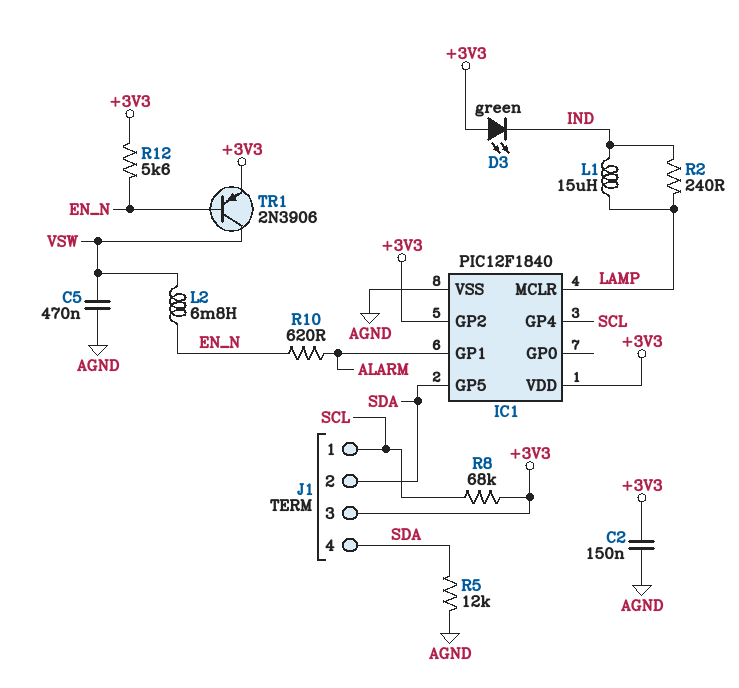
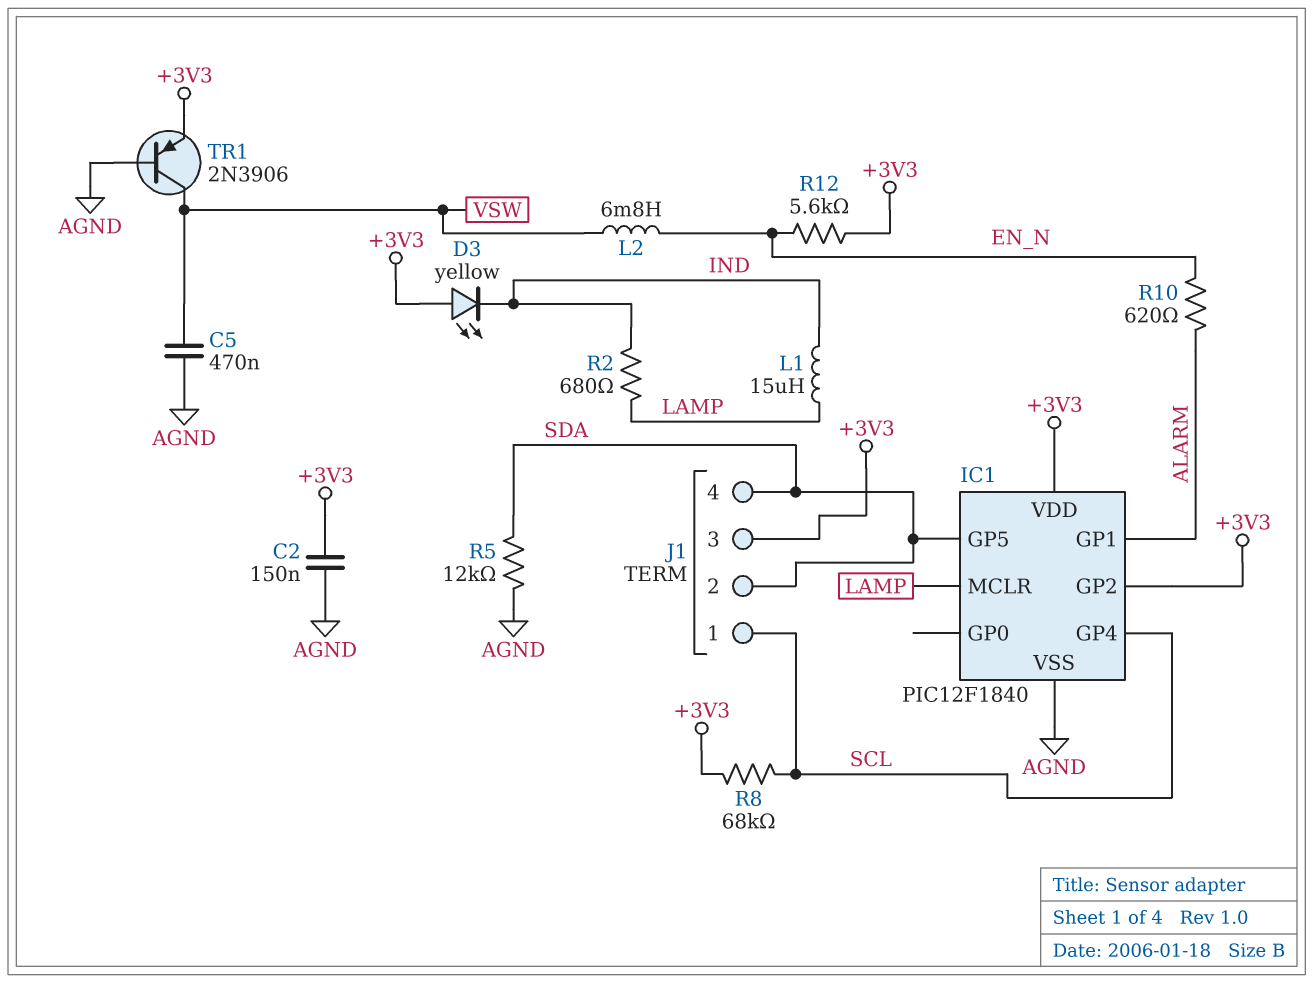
D3: LED green (A +3V3, K IND) -> LED yellow (A +3V3, K IND)
R2: 240 (IND, LAMP) -> 680 (IND, LAMP)
TR1: PNP 2N3906 (B EN_N, C VSW, E +3V3) -> PNP 2N3906 (B AGND, C VSW, E +3V3)

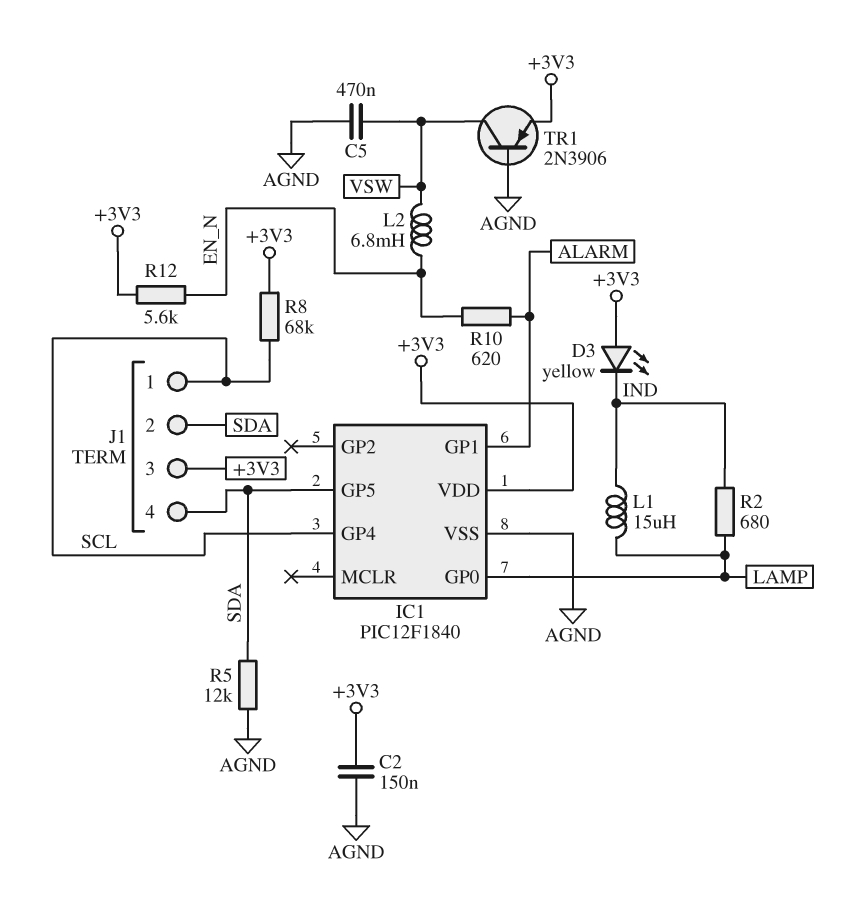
IC1 pin GP0: none -> LAMP
IC1 pin GP2: +3V3 -> none
IC1 pin MCLR: LAMP -> none

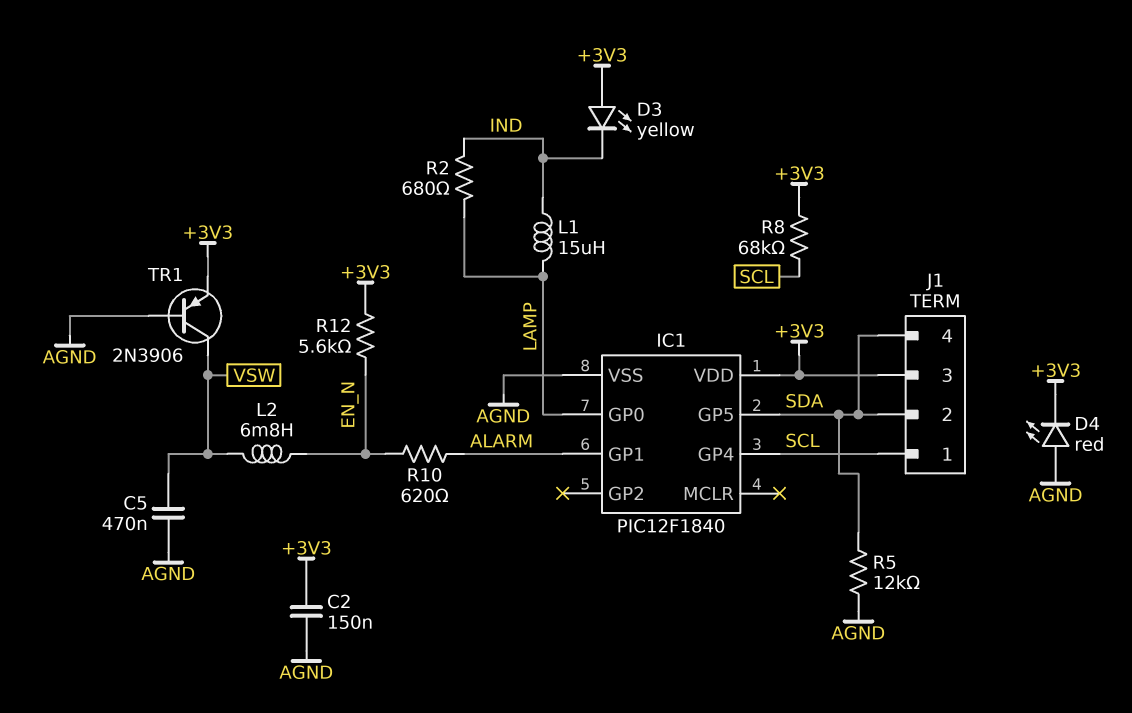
D4: none -> LED red (A AGND, K +3V3)

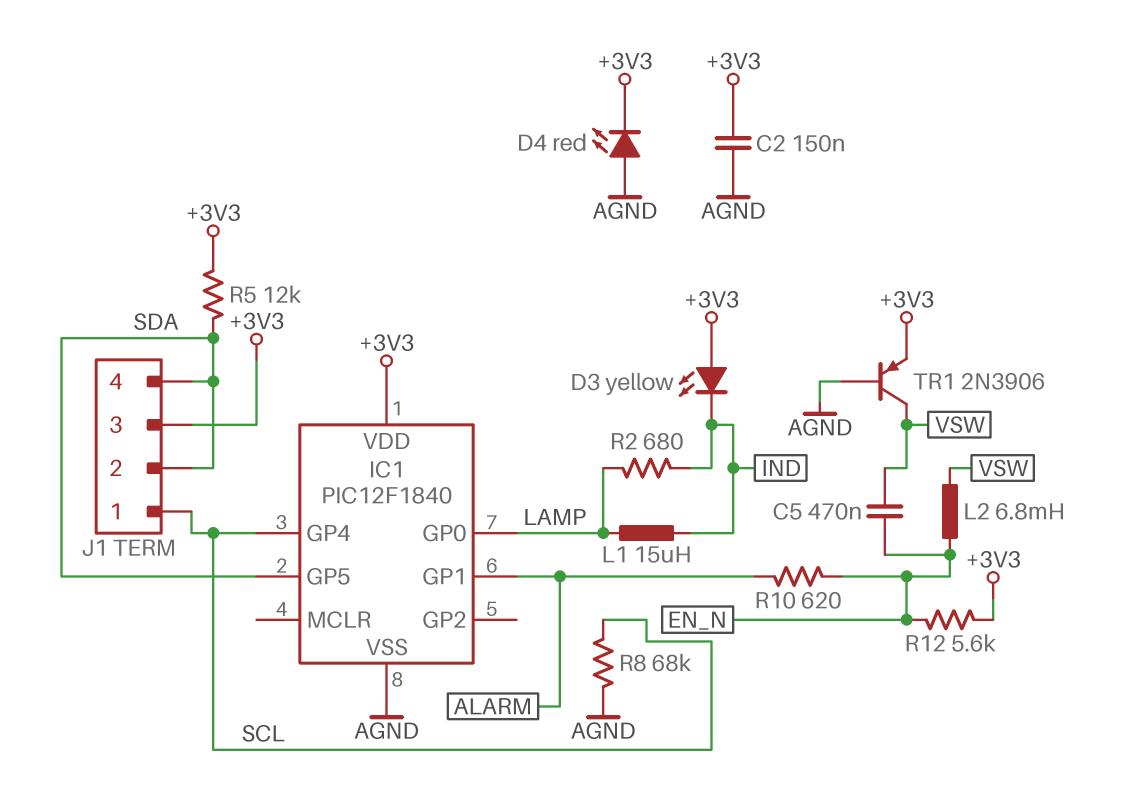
C5: 470nF (AGND, VSW) -> 470nF (EN_N, VSW)
R5: 12k (AGND, SDA) -> 12k (+3V3, SDA)
R8: 68k (+3V3, SCL) -> 68k (AGND, SCL)

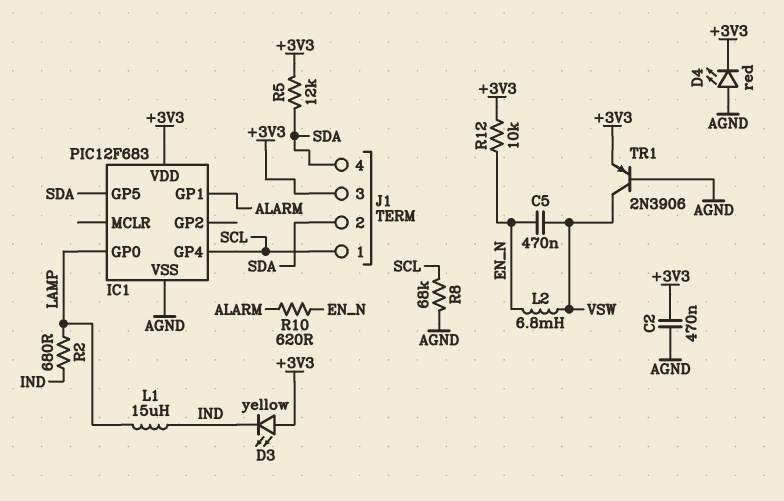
C2: 150nF (+3V3, AGND) -> 470nF (+3V3, AGND)
IC1: PIC12F1840 -> PIC12F683
R12: 5.6k (+3V3, EN_N) -> 10k (+3V3, EN_N)

